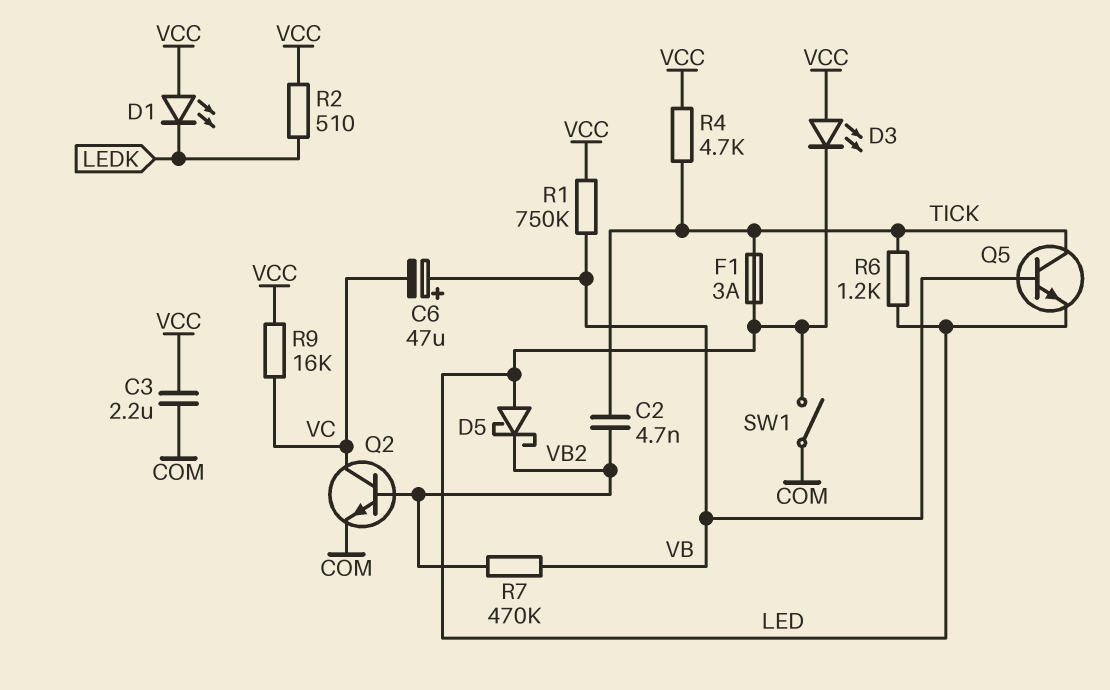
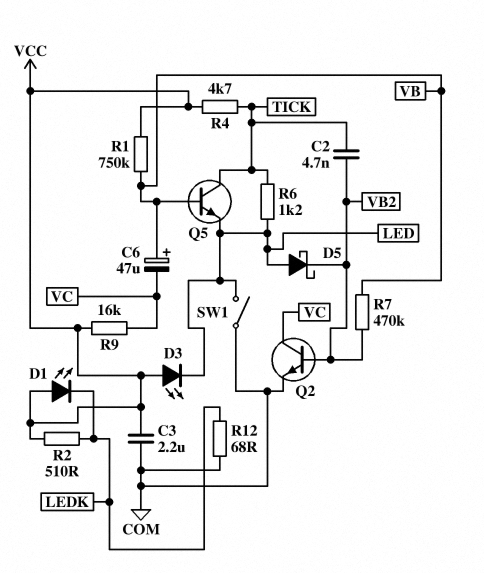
F1: 3A (LED, TICK) -> none
R12: none -> 68 (COM, LEDK)

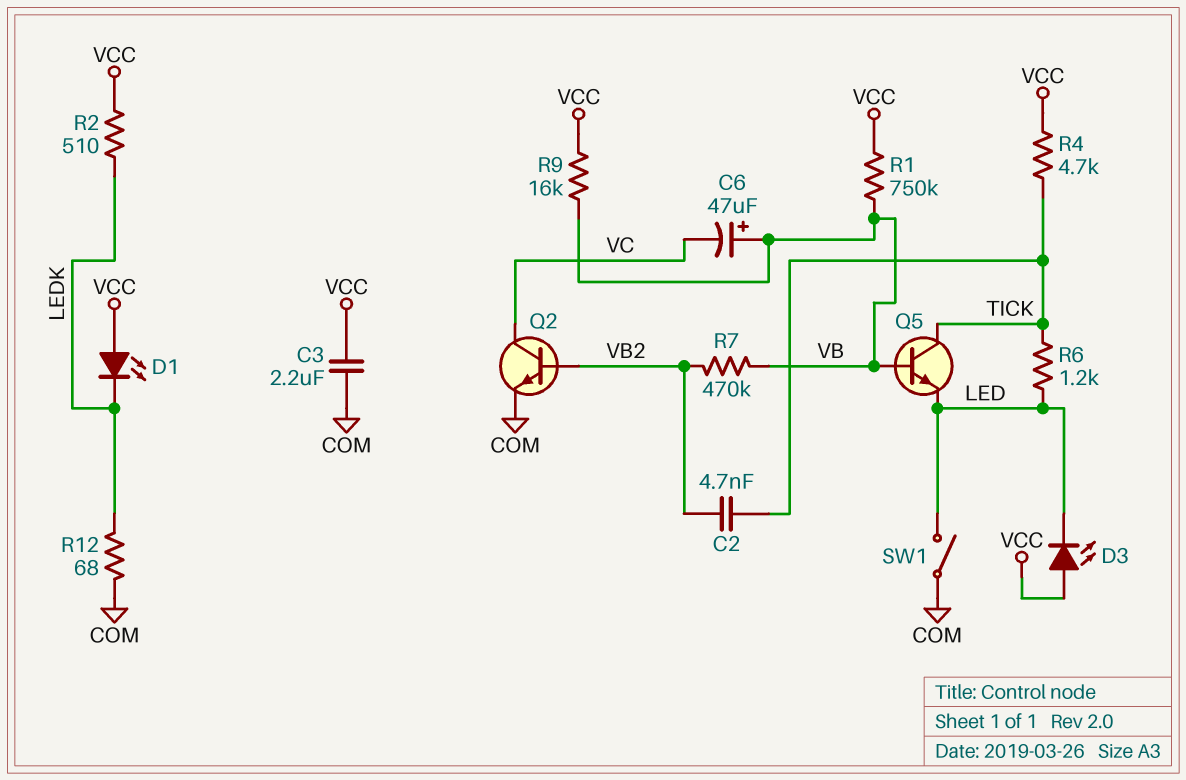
D5: schottky (A LED, K VB2) -> none
R9: 16k (VC, VCC) -> 16k (VB, VCC)

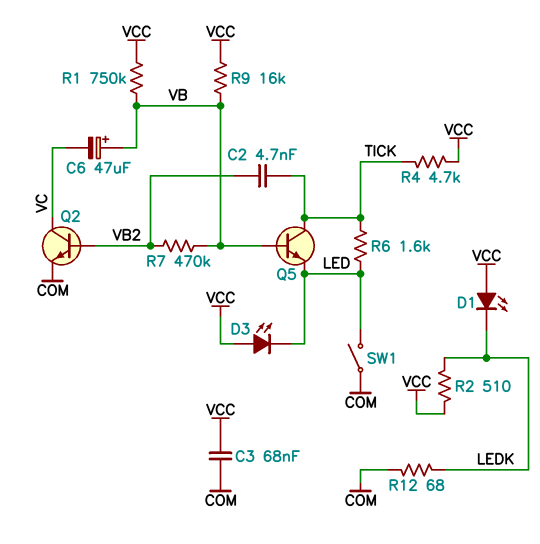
C3: 2.2uF (COM, VCC) -> 68nF (COM, VCC)
R6: 1.2k (LED, TICK) -> 1.6k (LED, TICK)

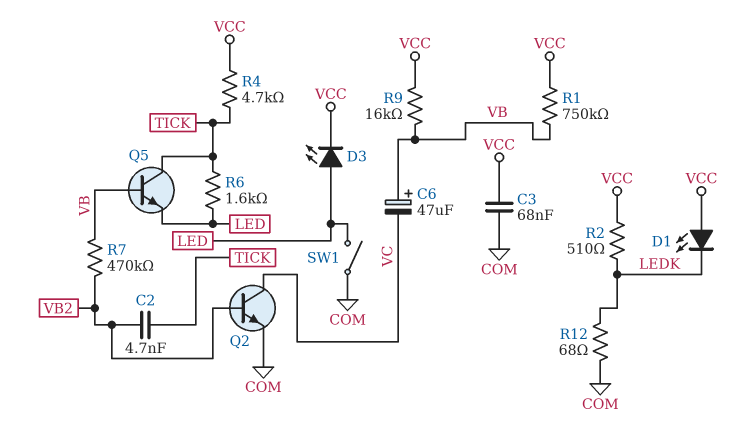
D3: LED (A VCC, K LED) -> LED (A LED, K VCC)

